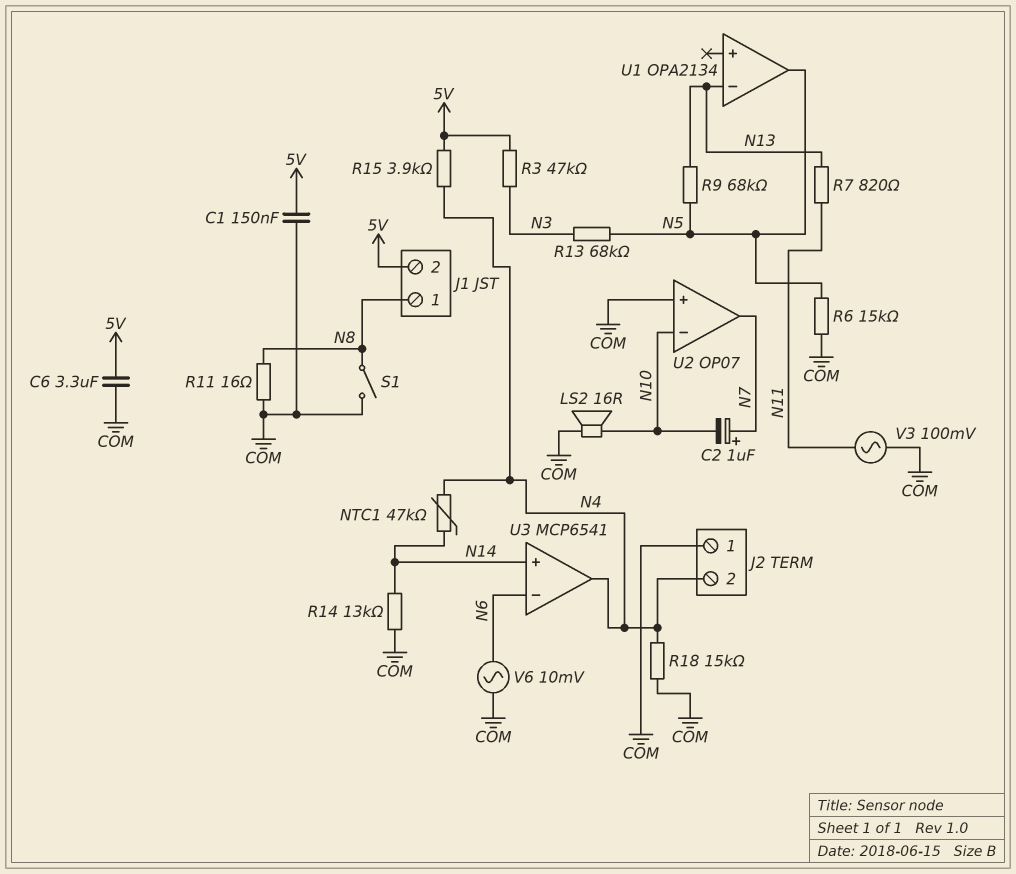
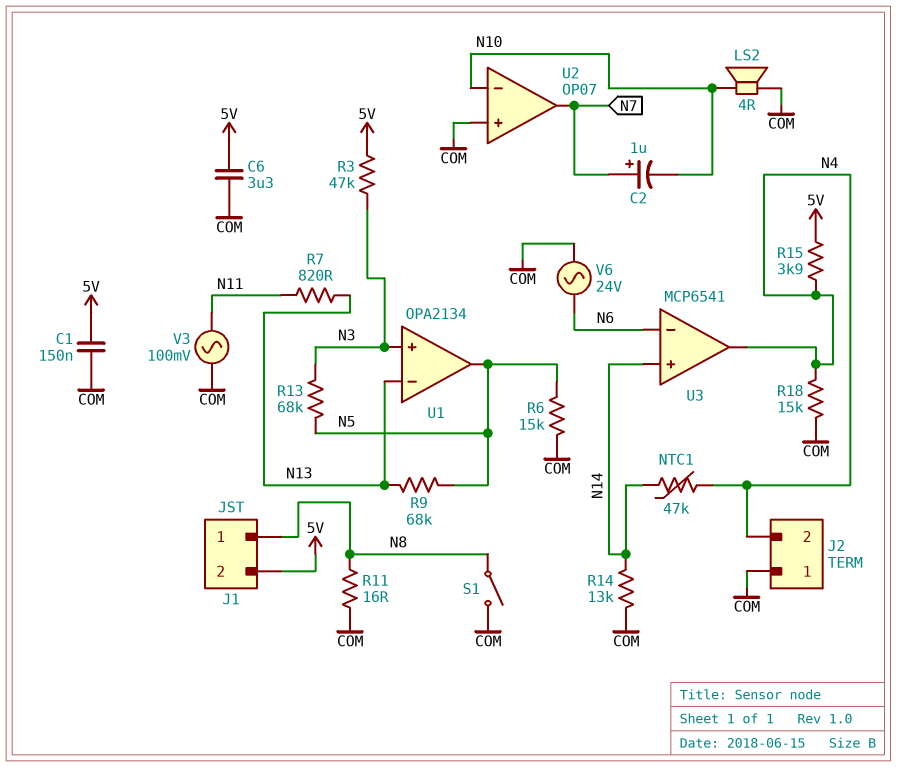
LS2: speaker 16R (COM, N10) -> speaker 4R (COM, N10)
U1 pin in+: none -> N3
V6: AC 10mV (COM, N6) -> AC 24V (COM, N6)

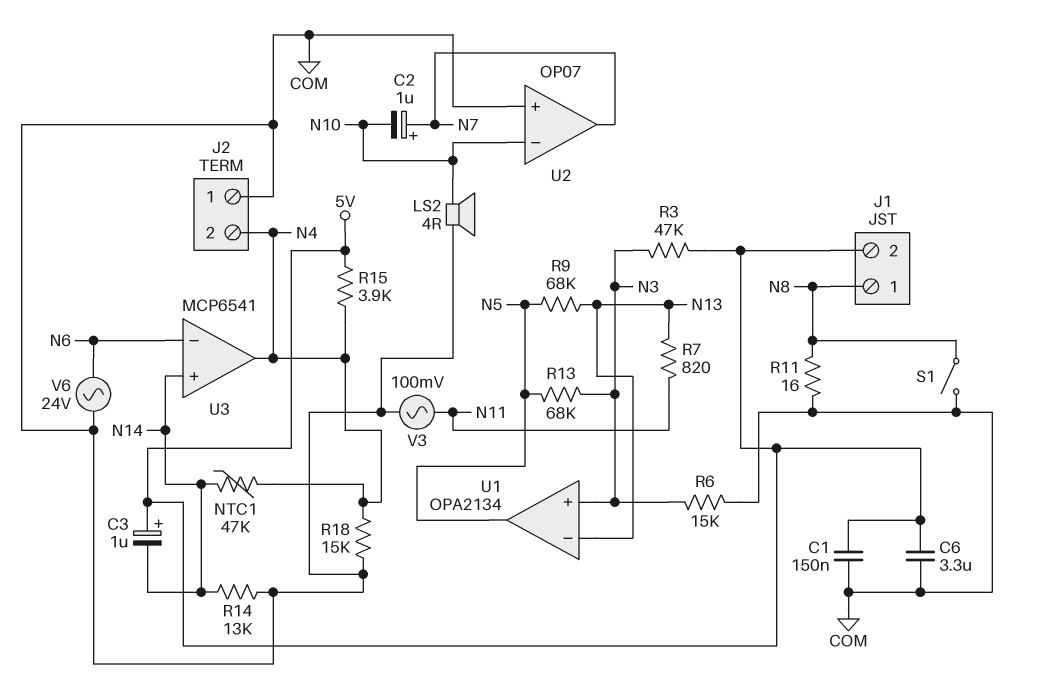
C3: none -> 1uF (plus 5V, minus N14)
R6: 15k (COM, N5) -> 15k (COM, N3)

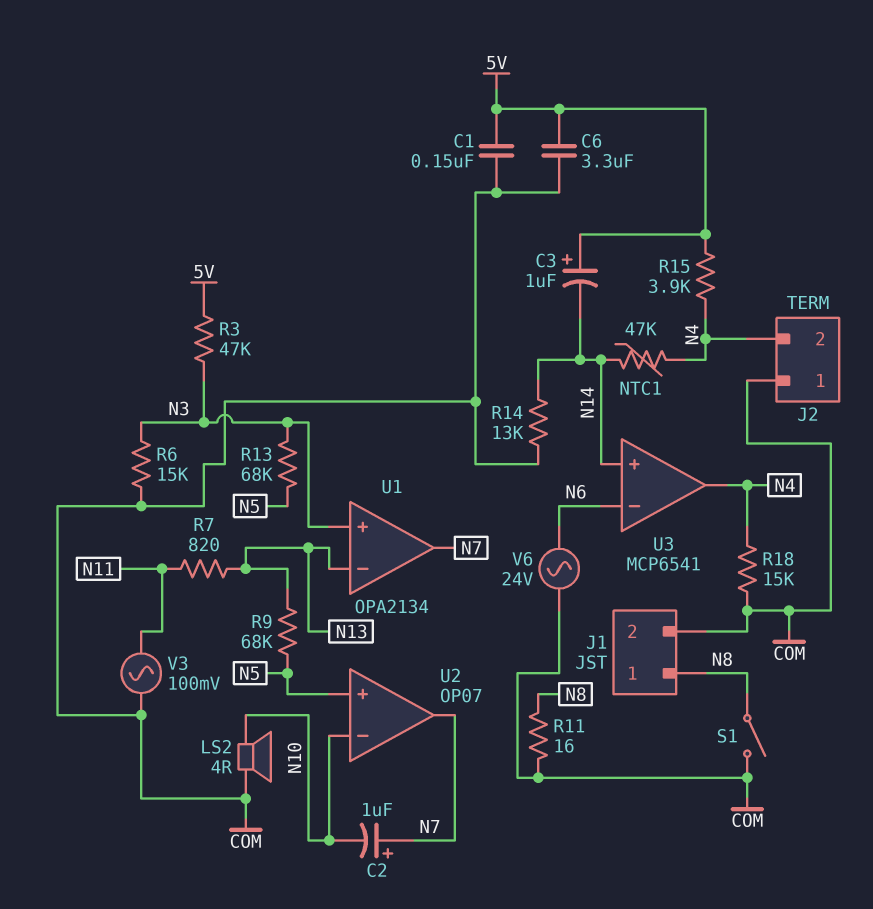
J1 pin 2: 5V -> COM
U1 pin out: N5 -> N7
U2 pin in+: COM -> N5

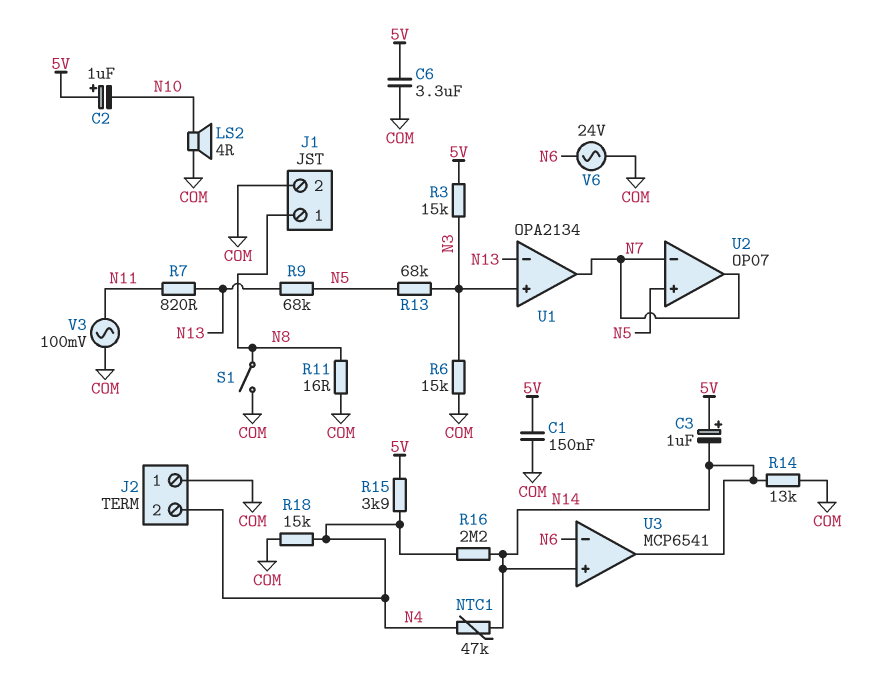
C2: 1uF (plus N7, minus N10) -> 1uF (plus 5V, minus N10)
R3: 47k (5V, N3) -> 15k (5V, N3)
R16: none -> 2.2M (N4, N14)
U2 pin in-: N10 -> N7
U3 pin out: N4 -> N14

